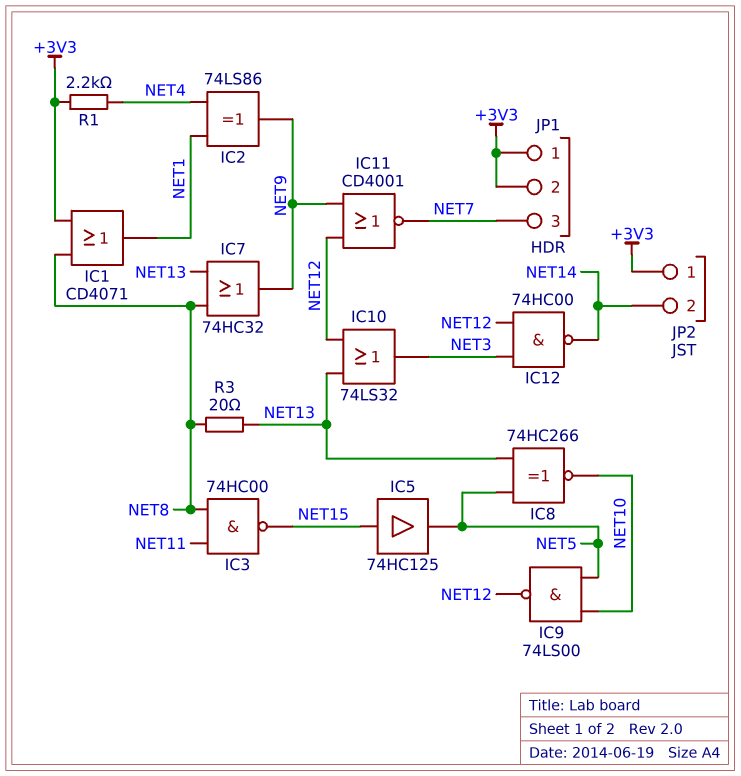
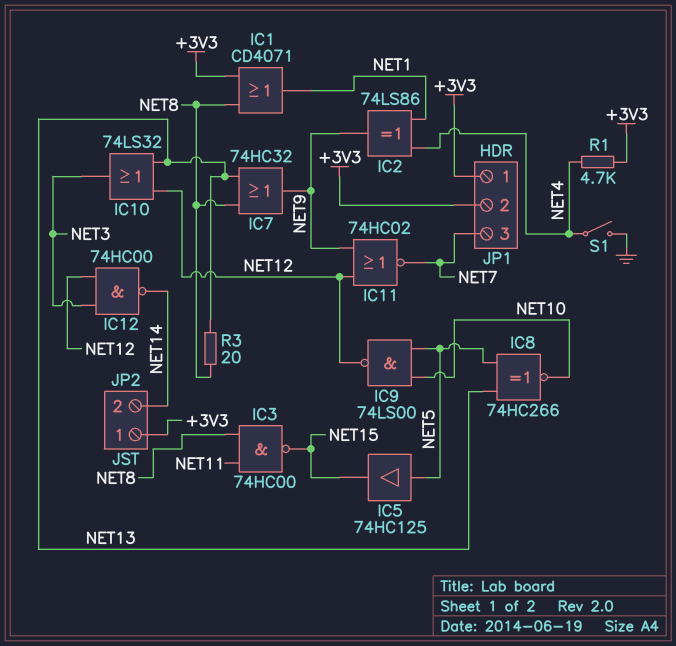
IC5: buffer 74HC125 (in NET15, out NET5) -> buffer 74HC125 (in NET5, out NET15)
IC11: NOR CD4001 (in NET9, in NET12, out NET7) -> NOR 74HC02 (in NET9, in NET12, out NET7)
R1: 2.2k (+3V3, NET4) -> 4.7k (+3V3, NET4)
S1: none -> switch (GND, NET4)

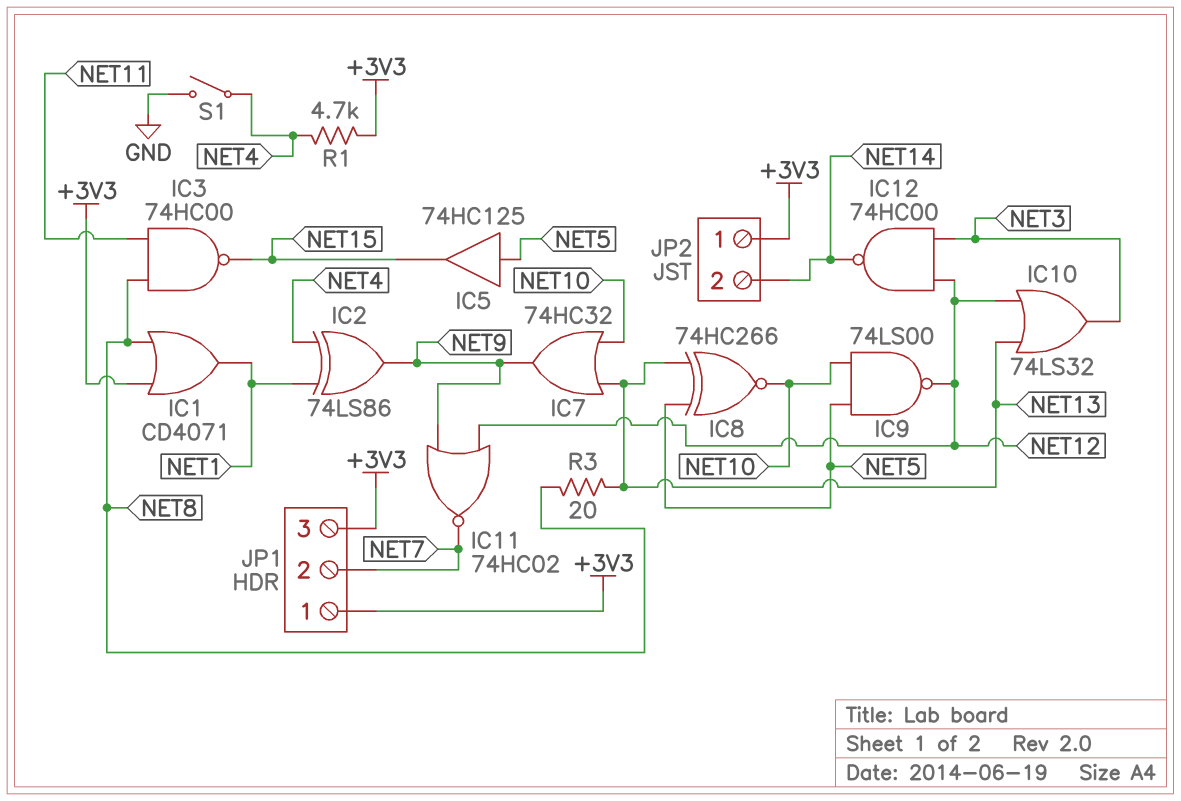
IC7: OR 74HC32 (in NET8, in NET13, out NET9) -> OR 74HC32 (in NET10, in NET13, out NET9)
JP1 pin 2: +3V3 -> NET7
JP1 pin 3: NET7 -> +3V3

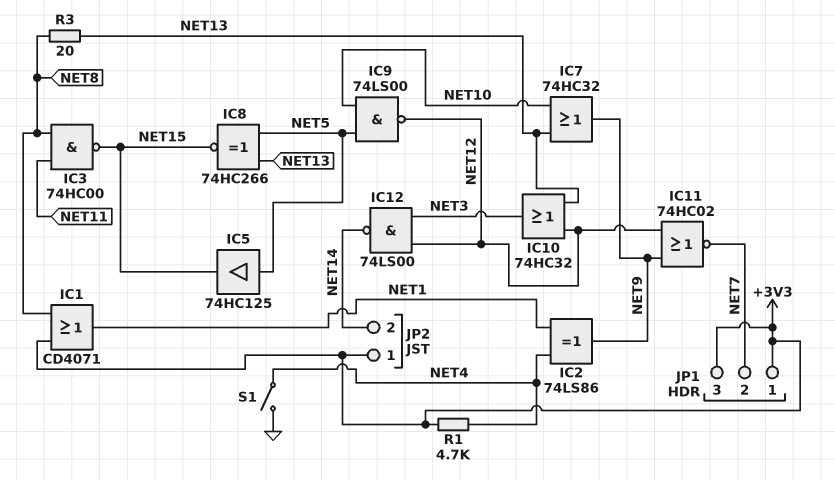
IC8: XNOR 74HC266 (in NET5, in NET13, out NET10) -> XNOR 74HC266 (in NET5, in NET13, out NET15)
IC10: OR 74LS32 (in NET12, in NET13, out NET3) -> OR 74HC32 (in NET12, in NET13, out NET3)
IC12: NAND 74HC00 (in NET3, in NET12, out NET14) -> NAND 74LS00 (in NET3, in NET12, out NET14)

